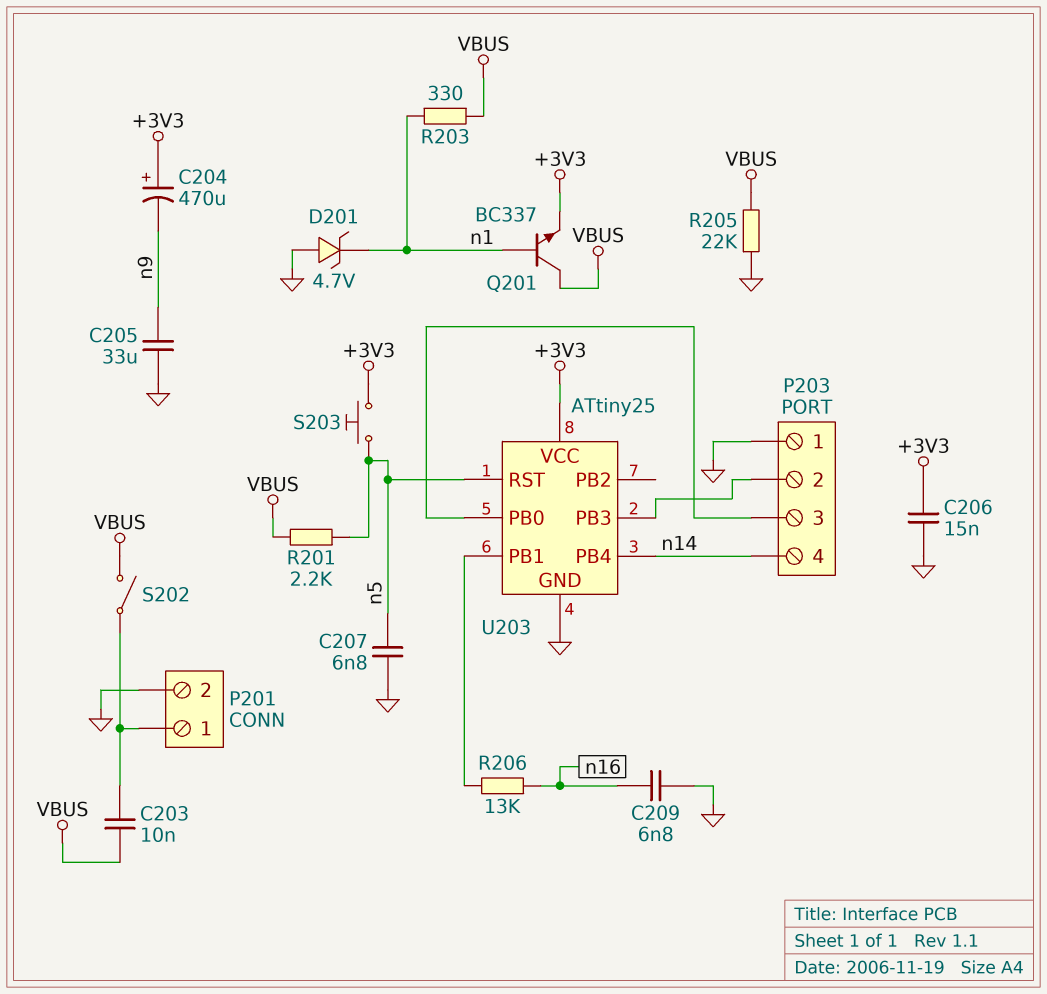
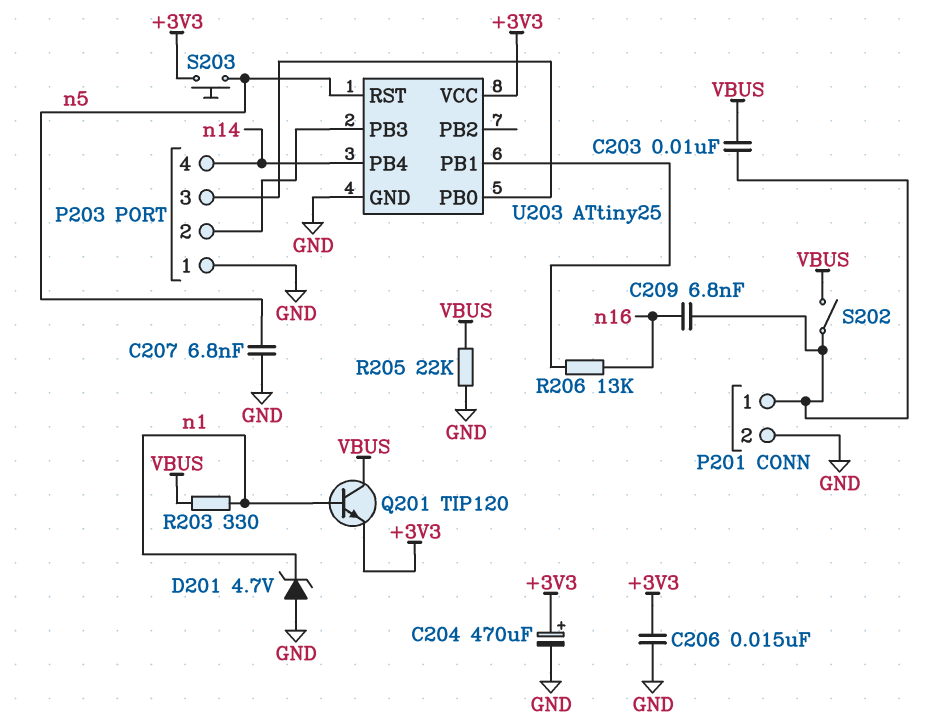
C204: 470uF (plus +3V3, minus n9) -> 470uF (plus +3V3, minus GND)
C205: 33uF (GND, n9) -> none
C209: 6.8nF (GND, n16) -> 6.8nF (P201/1, n16)
Q201: NPN BC337 (B n1, C VBUS, E +3V3) -> NPN TIP120 (B n1, C VBUS, E +3V3)
R201: 2.2k (VBUS, n5) -> none

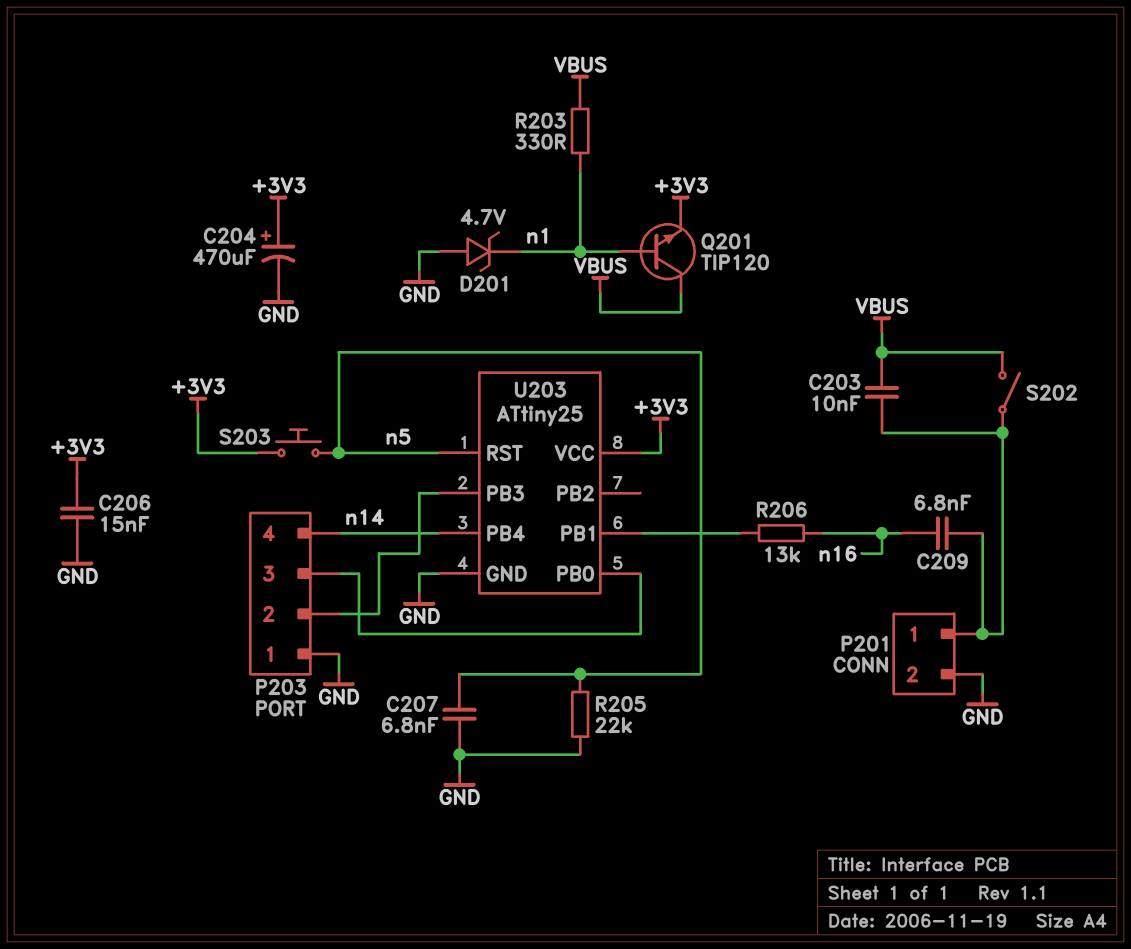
R205: 22k (GND, VBUS) -> 22k (GND, n5)

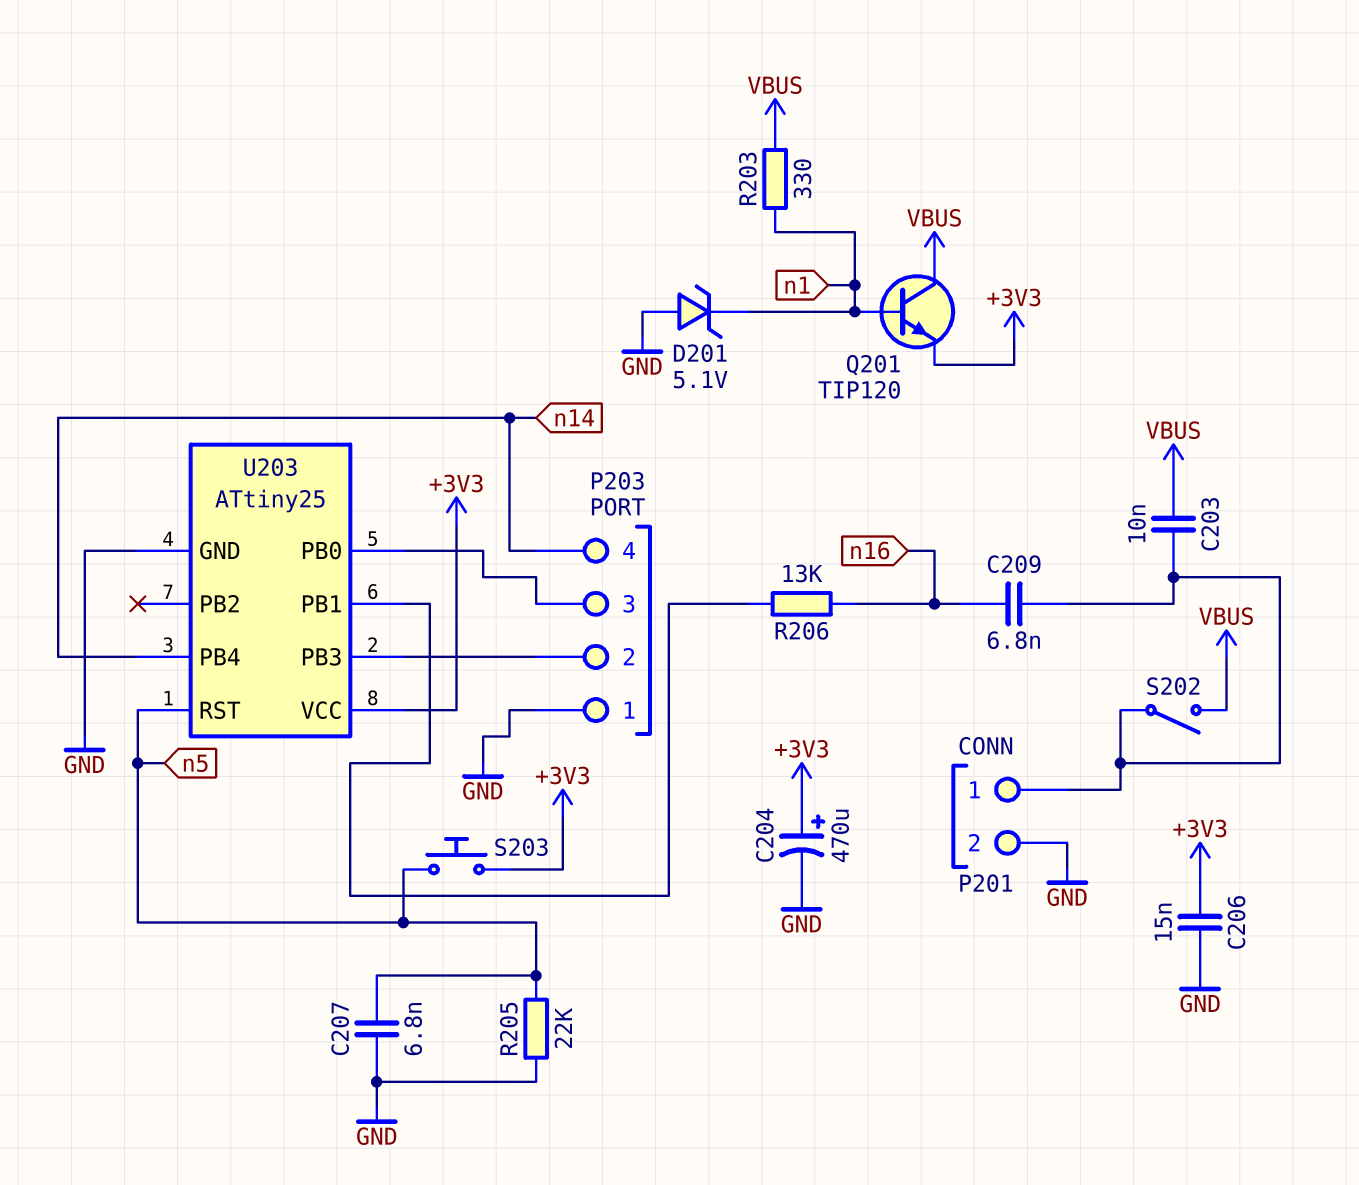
D201: zener 4.7V (A GND, K n1) -> zener 5.1V (A GND, K n1)

